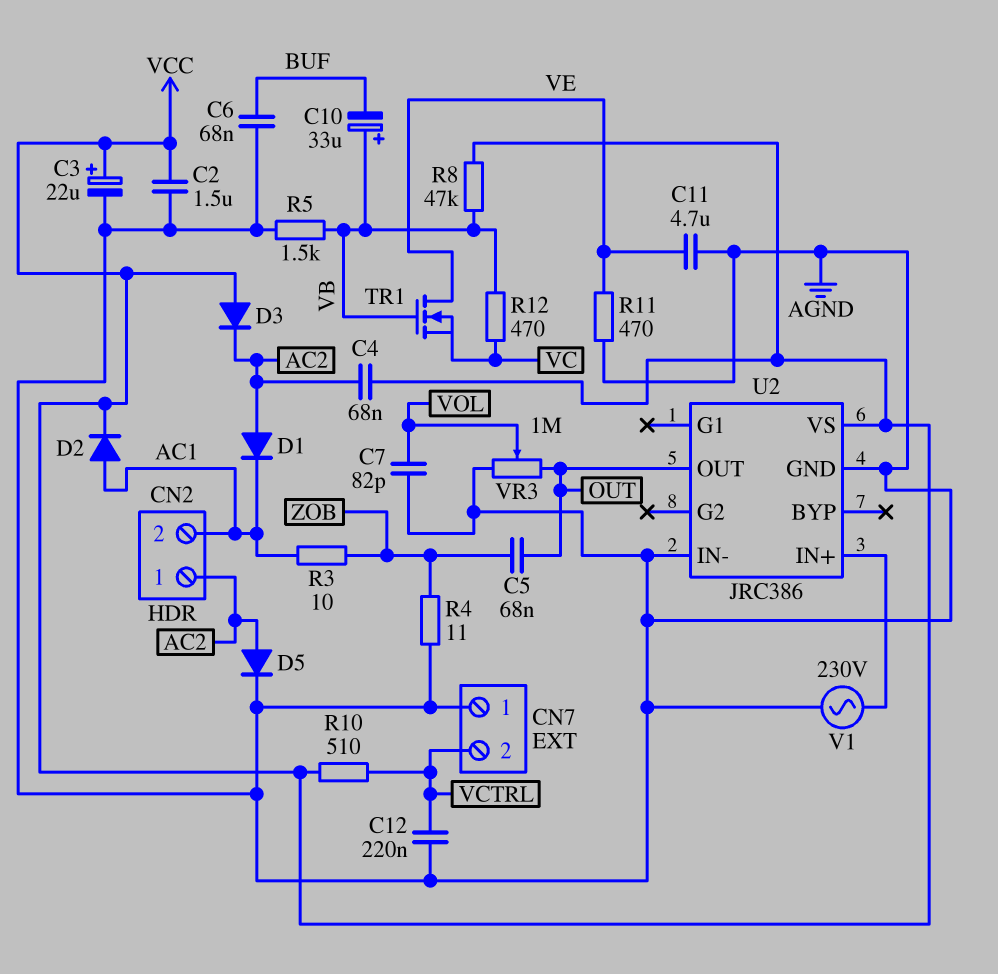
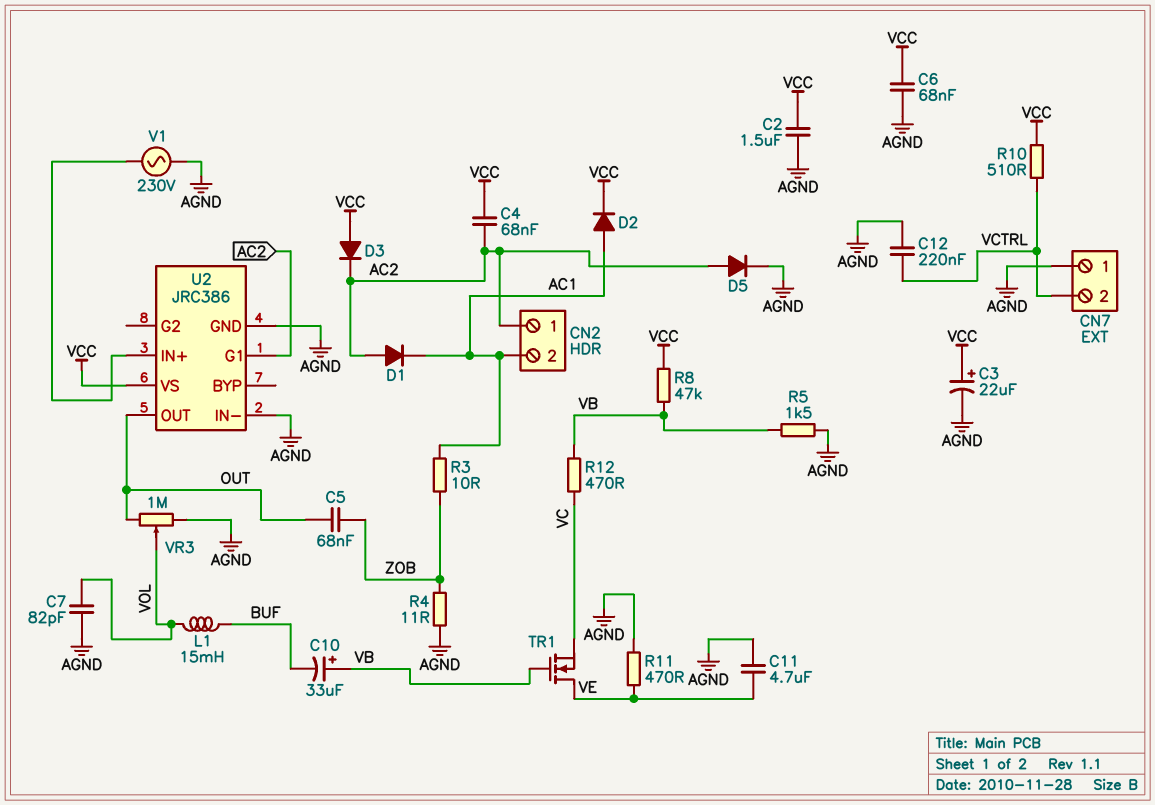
C6: 68nF (AGND, BUF) -> 68nF (AGND, VCC)
L1: none -> 15mH (BUF, VOL)
U2 pin G1: none -> AC2

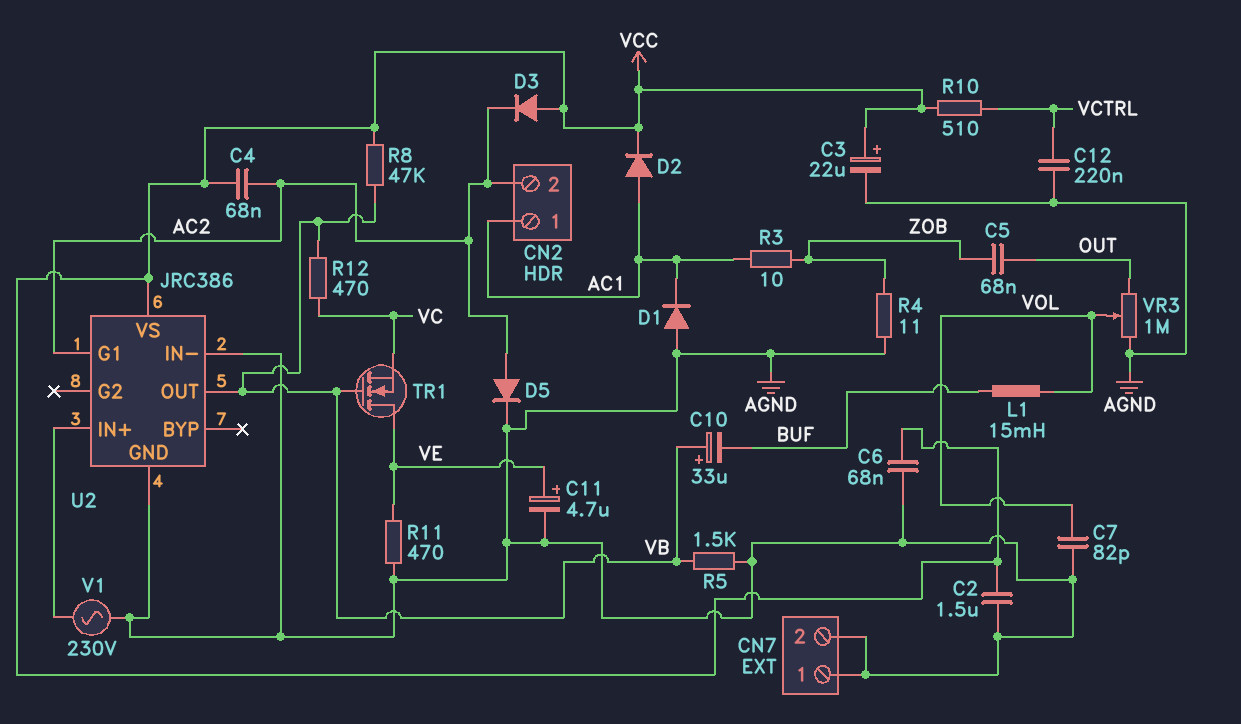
C11: 4.7uF (AGND, VE) -> 4.7uF (plus VE, minus AGND)
CN2 pin 1: AC2 -> AC1
CN2 pin 2: AC1 -> AC2
CN7 pin 2: VCTRL -> AGND
D1: diode (A AC2, K AC1) -> diode (A AGND, K AC1)
U2 pin OUT: OUT -> VB

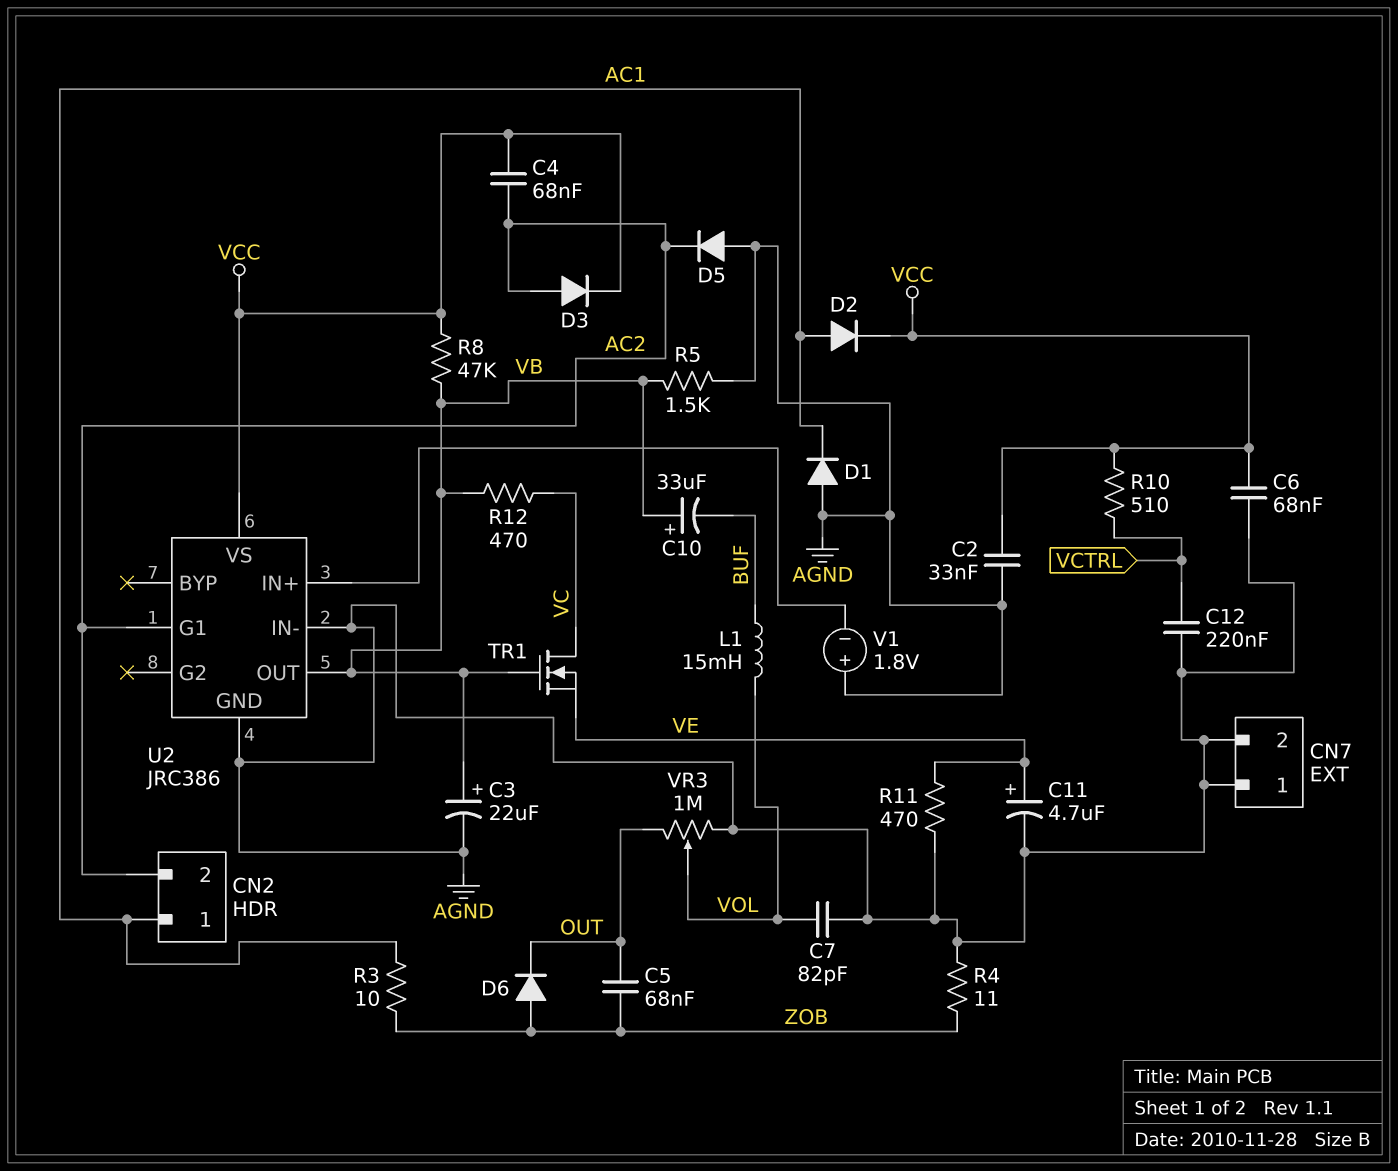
C2: 1.5uF (AGND, VCC) -> 33nF (AGND, VCC)
C3: 22uF (plus VCC, minus AGND) -> 22uF (plus VB, minus AGND)
D3: diode (A VCC, K AC2) -> diode (A AC2, K VCC)
D5: diode (A AC2, K AGND) -> diode (A AGND, K AC2)
D6: none -> diode (A ZOB, K OUT)
TR1: NMOS (G VB, D VE, S VC) -> NMOS (G VB, D VC, S VE)
V1: AC 230V (AGND, U2/IN+) -> 1.8V (plus AGND, minus U2/IN+)

